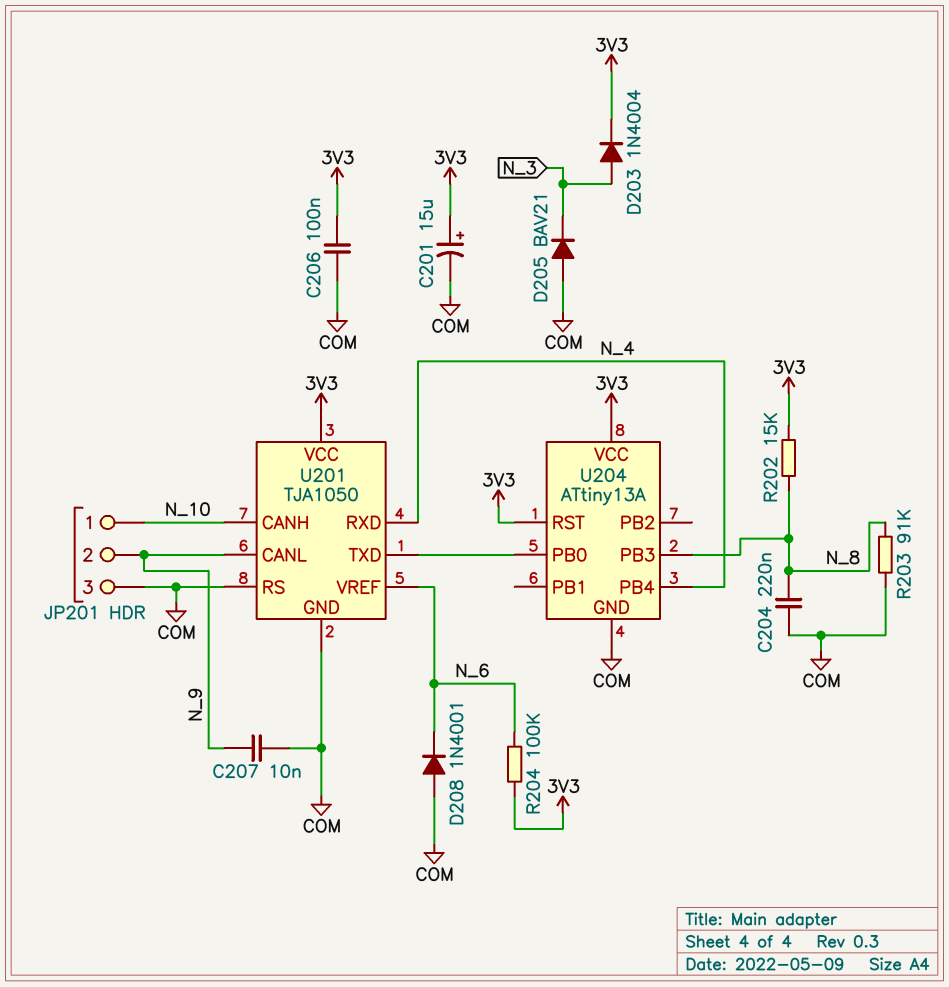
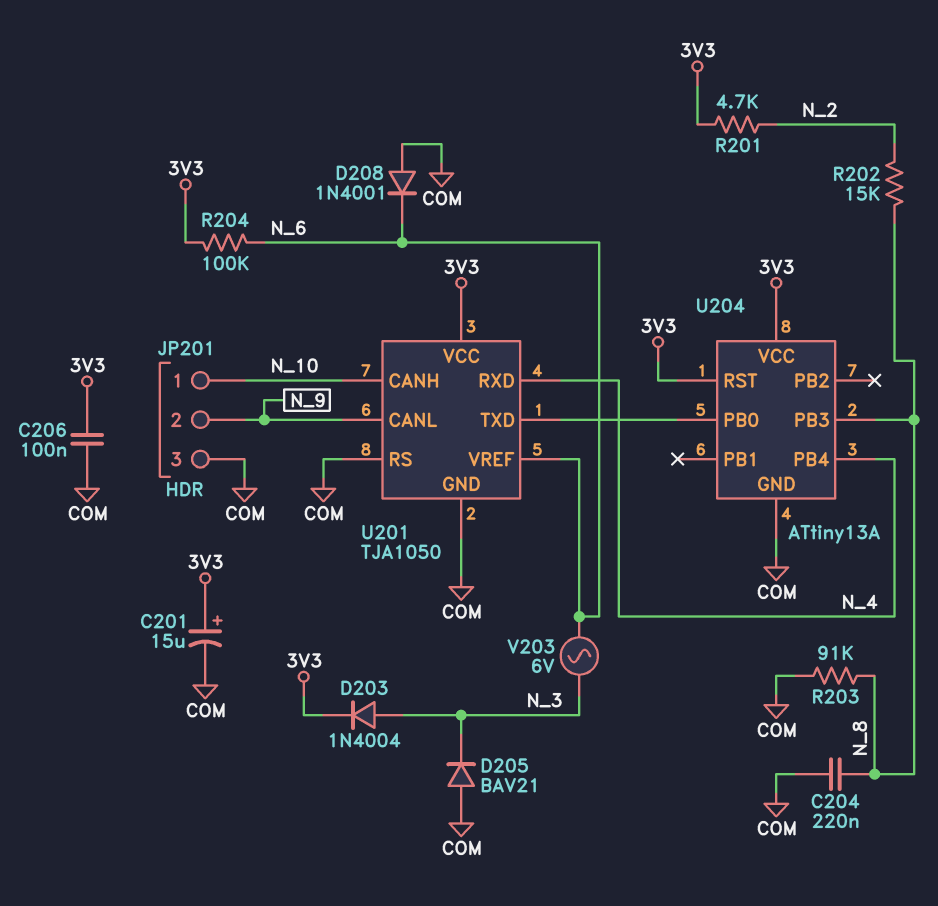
C207: 10nF (COM, N_9) -> none
R201: none -> 4.7k (3V3, N_2)
R202: 15k (3V3, N_8) -> 15k (N_2, N_8)
V203: none -> AC 6V (N_3, N_6)

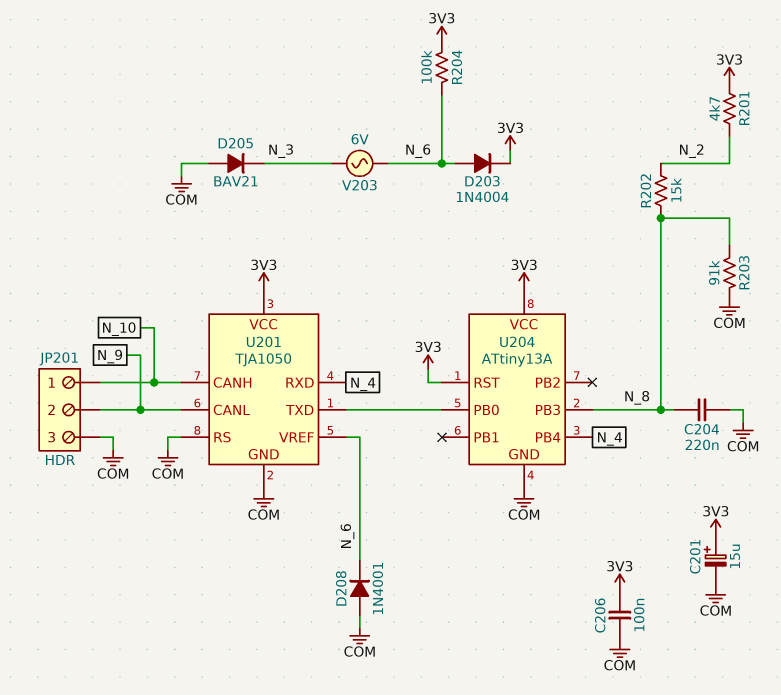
D203: diode 1N4004 (A N_3, K 3V3) -> diode 1N4004 (A N_6, K 3V3)

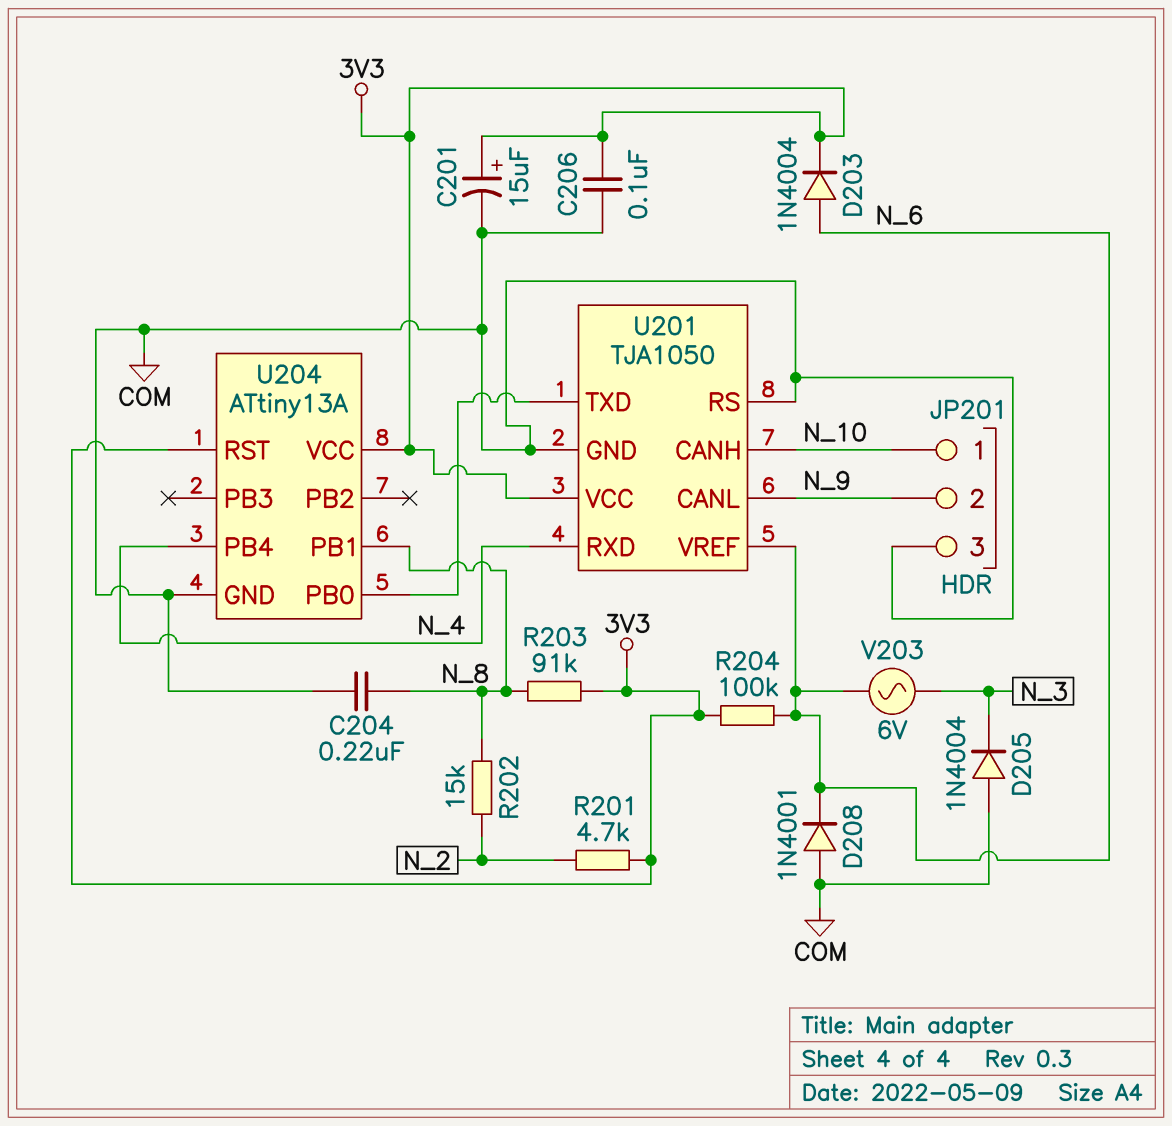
D205: diode BAV21 (A COM, K N_3) -> diode 1N4004 (A COM, K N_3)
R203: 91k (COM, N_8) -> 91k (3V3, N_8)
U204 pin PB1: none -> N_8
U204 pin PB3: N_8 -> none

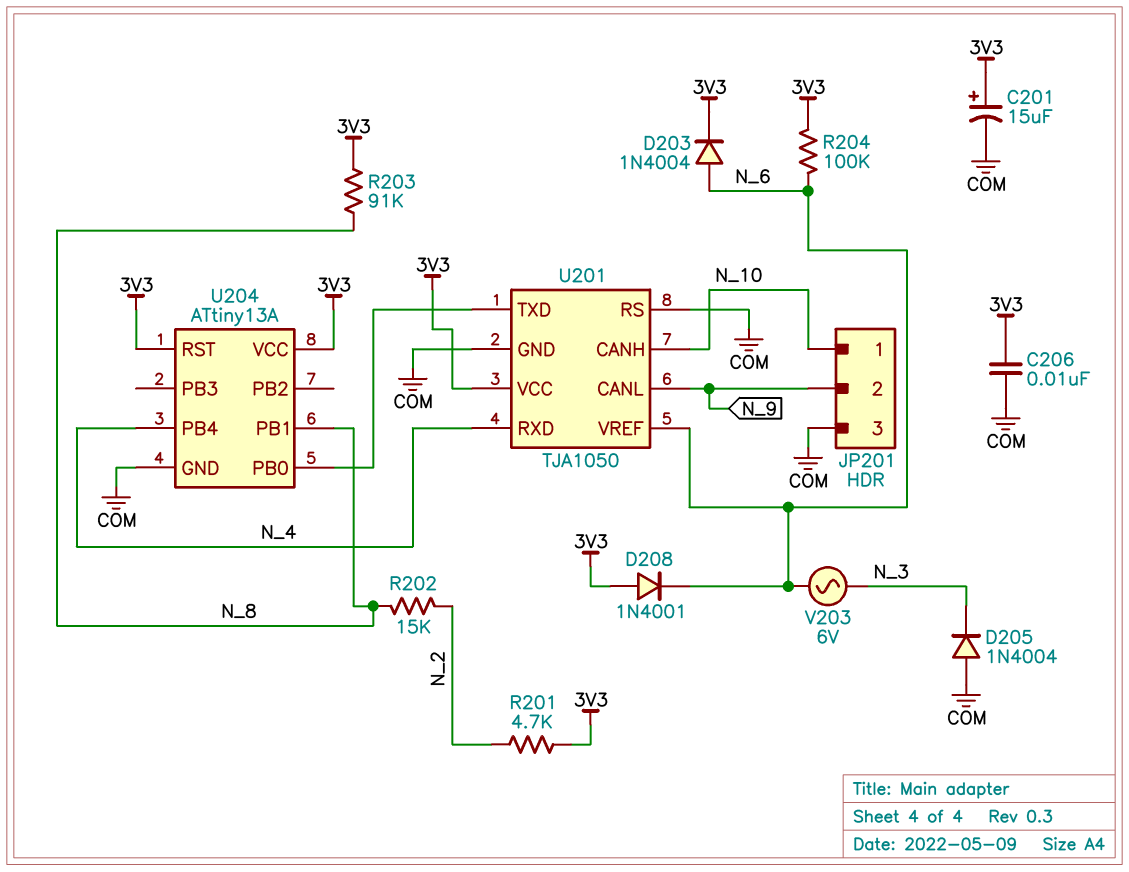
C204: 220nF (COM, N_8) -> none
C206: 100nF (3V3, COM) -> 10nF (3V3, COM)
D208: diode 1N4001 (A COM, K N_6) -> diode 1N4001 (A 3V3, K N_6)

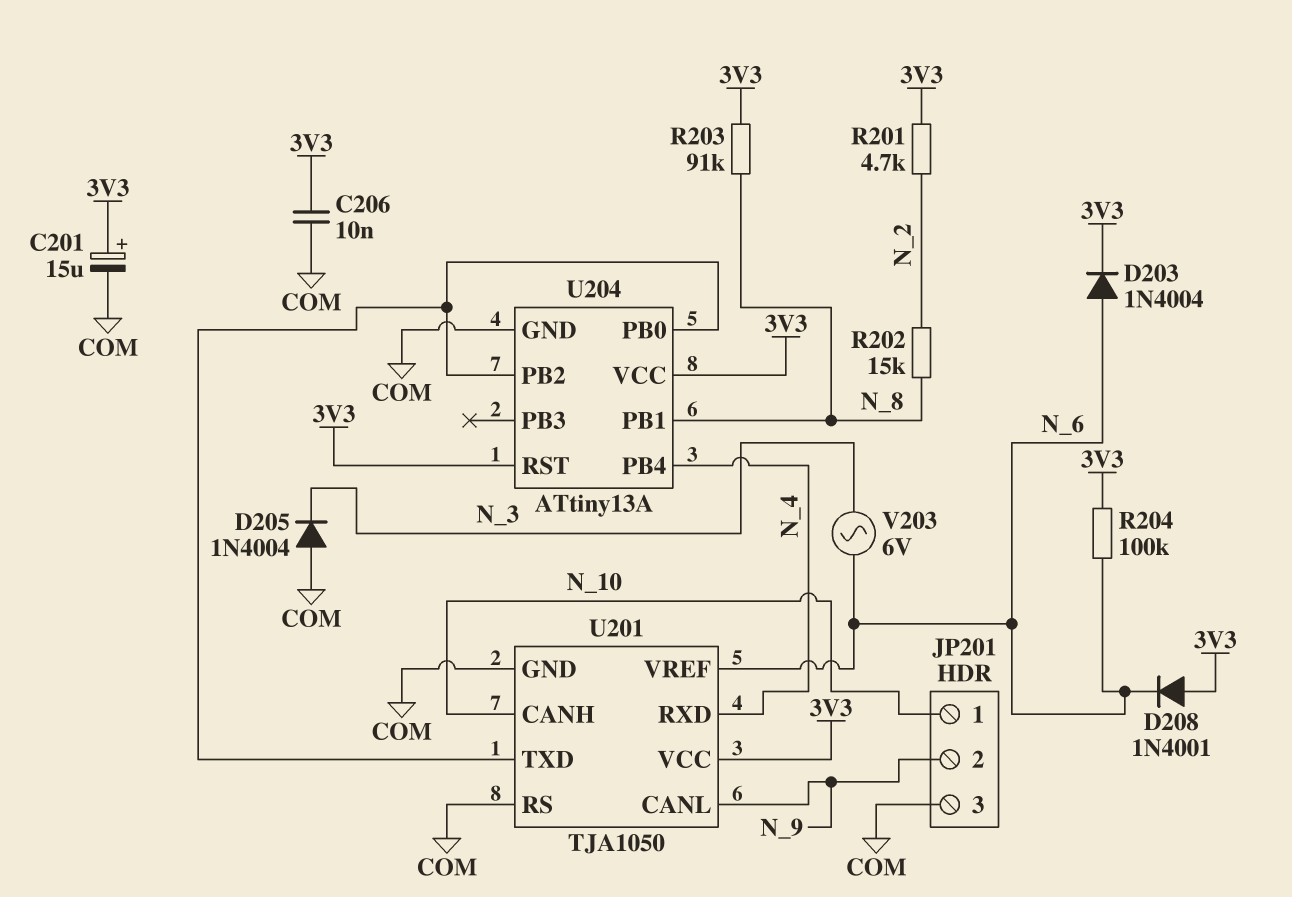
U204 pin PB2: none -> U201/TXD

